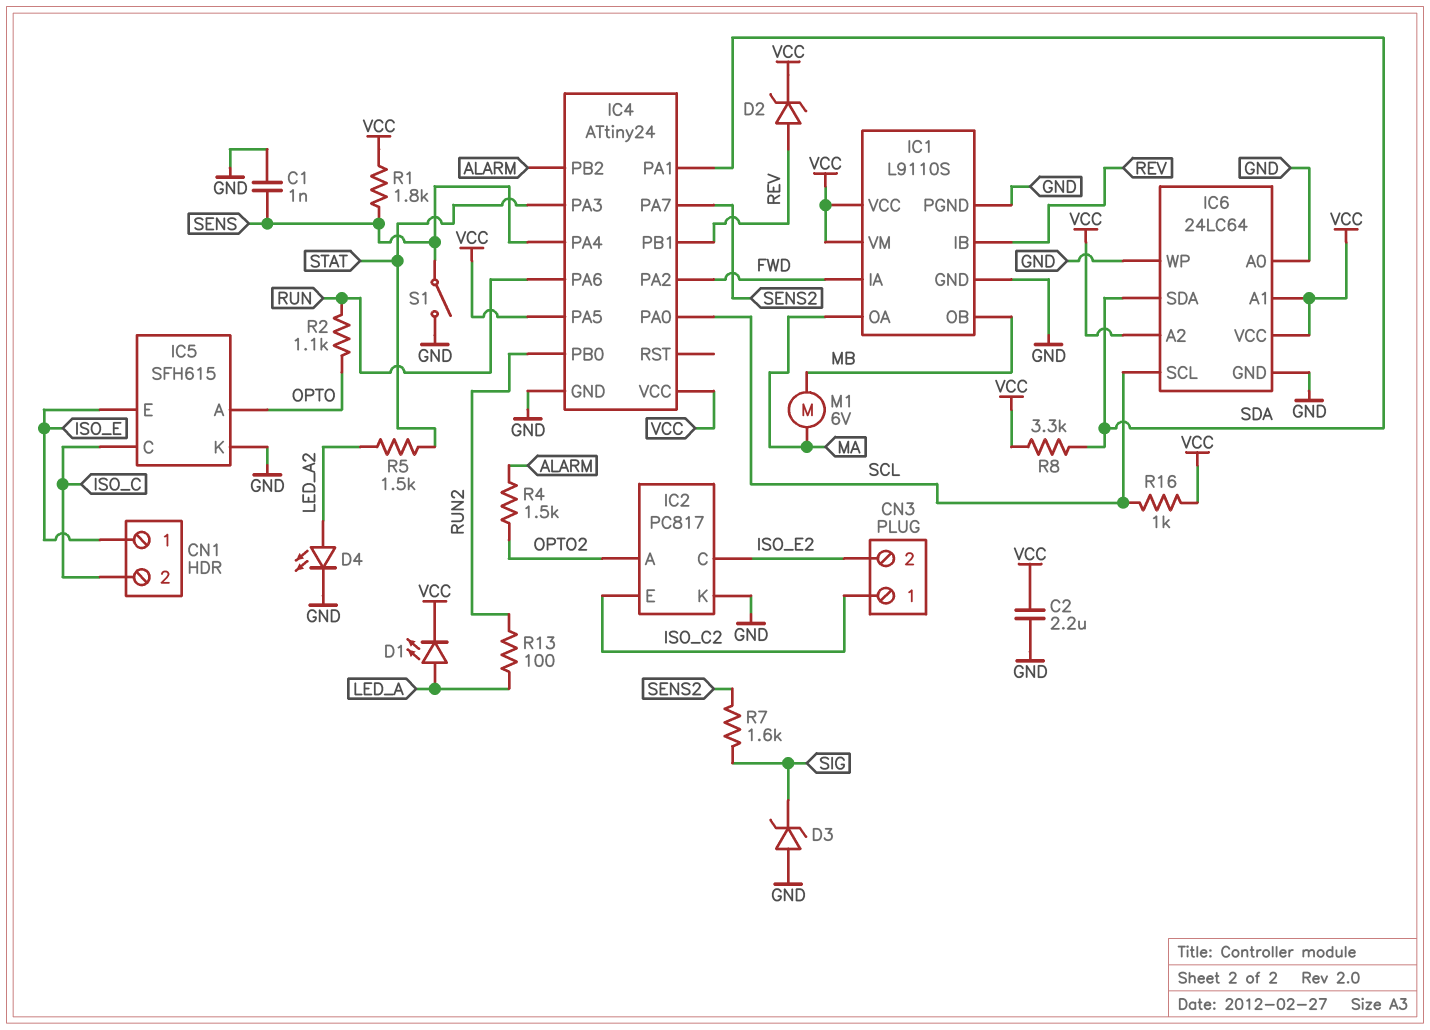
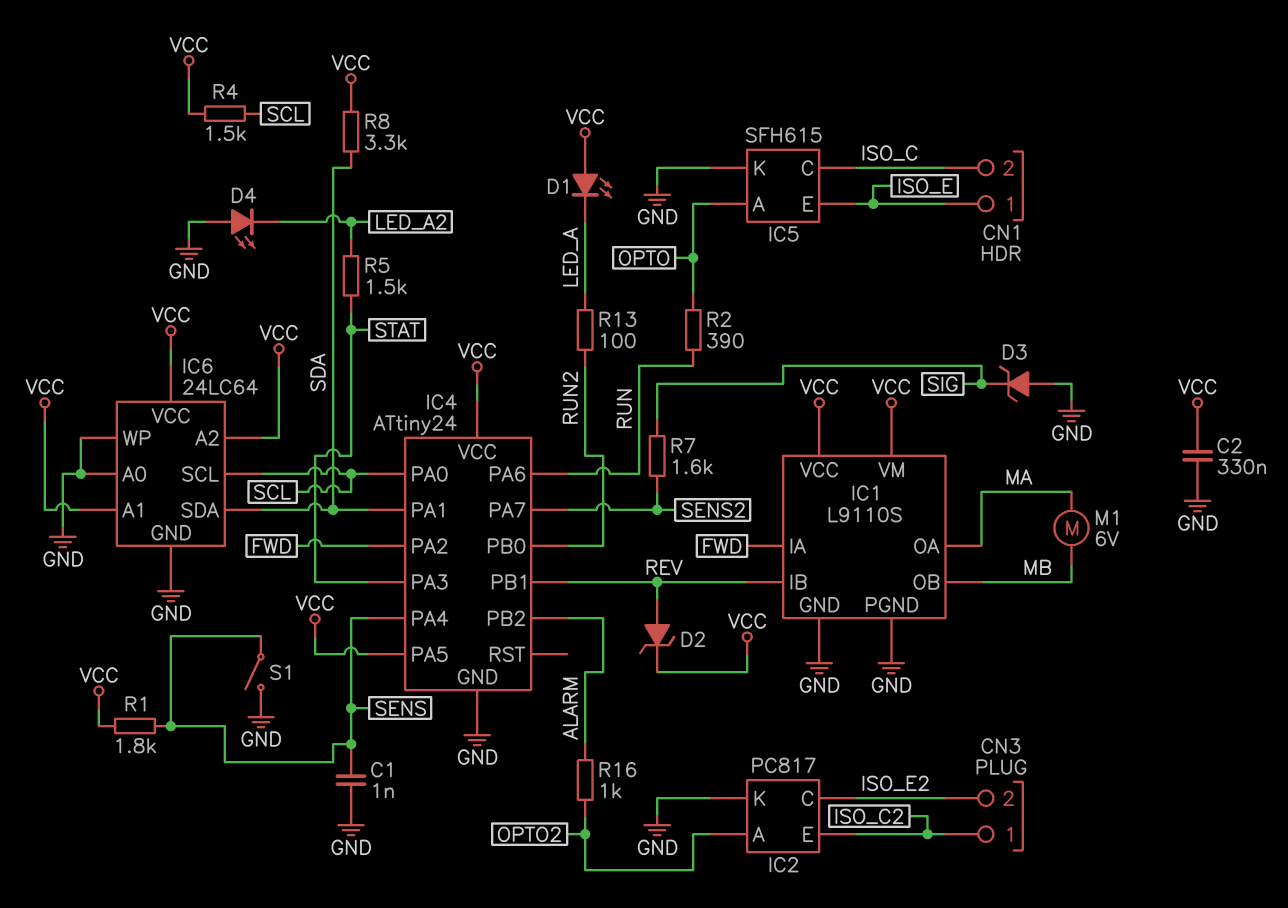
C2: 2.2uF (GND, VCC) -> 330nF (GND, VCC)
D1: LED (A LED_A, K VCC) -> LED (A VCC, K LED_A)
D4: LED (A LED_A2, K GND) -> LED (A GND, K LED_A2)
R2: 1.1k (OPTO, RUN) -> 390 (OPTO, RUN)
R4: 1.5k (ALARM, OPTO2) -> 1.5k (SCL, VCC)
R16: 1k (SCL, VCC) -> 1k (ALARM, OPTO2)

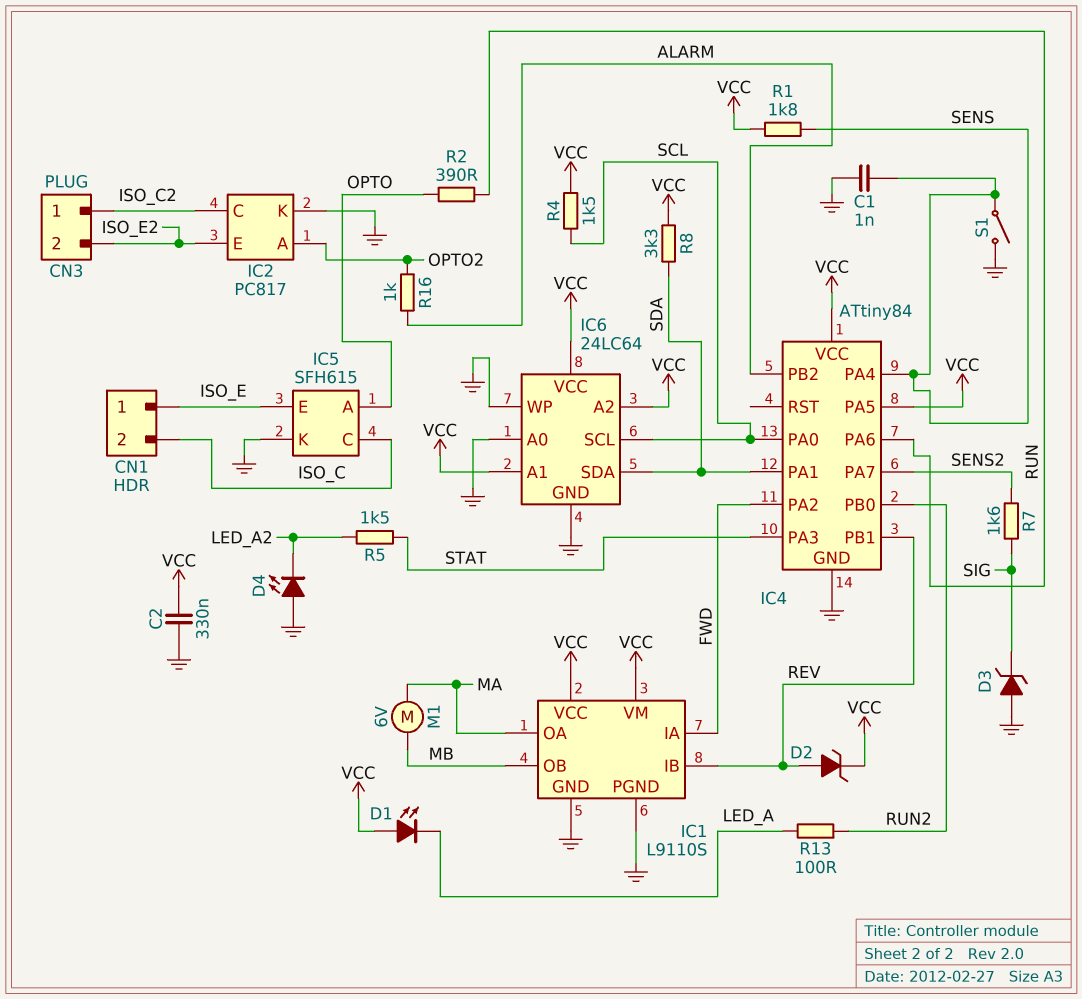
IC2 pin C: ISO_E2 -> ISO_C2
IC2 pin E: ISO_C2 -> ISO_E2
IC4: ATtiny24 -> ATtiny84

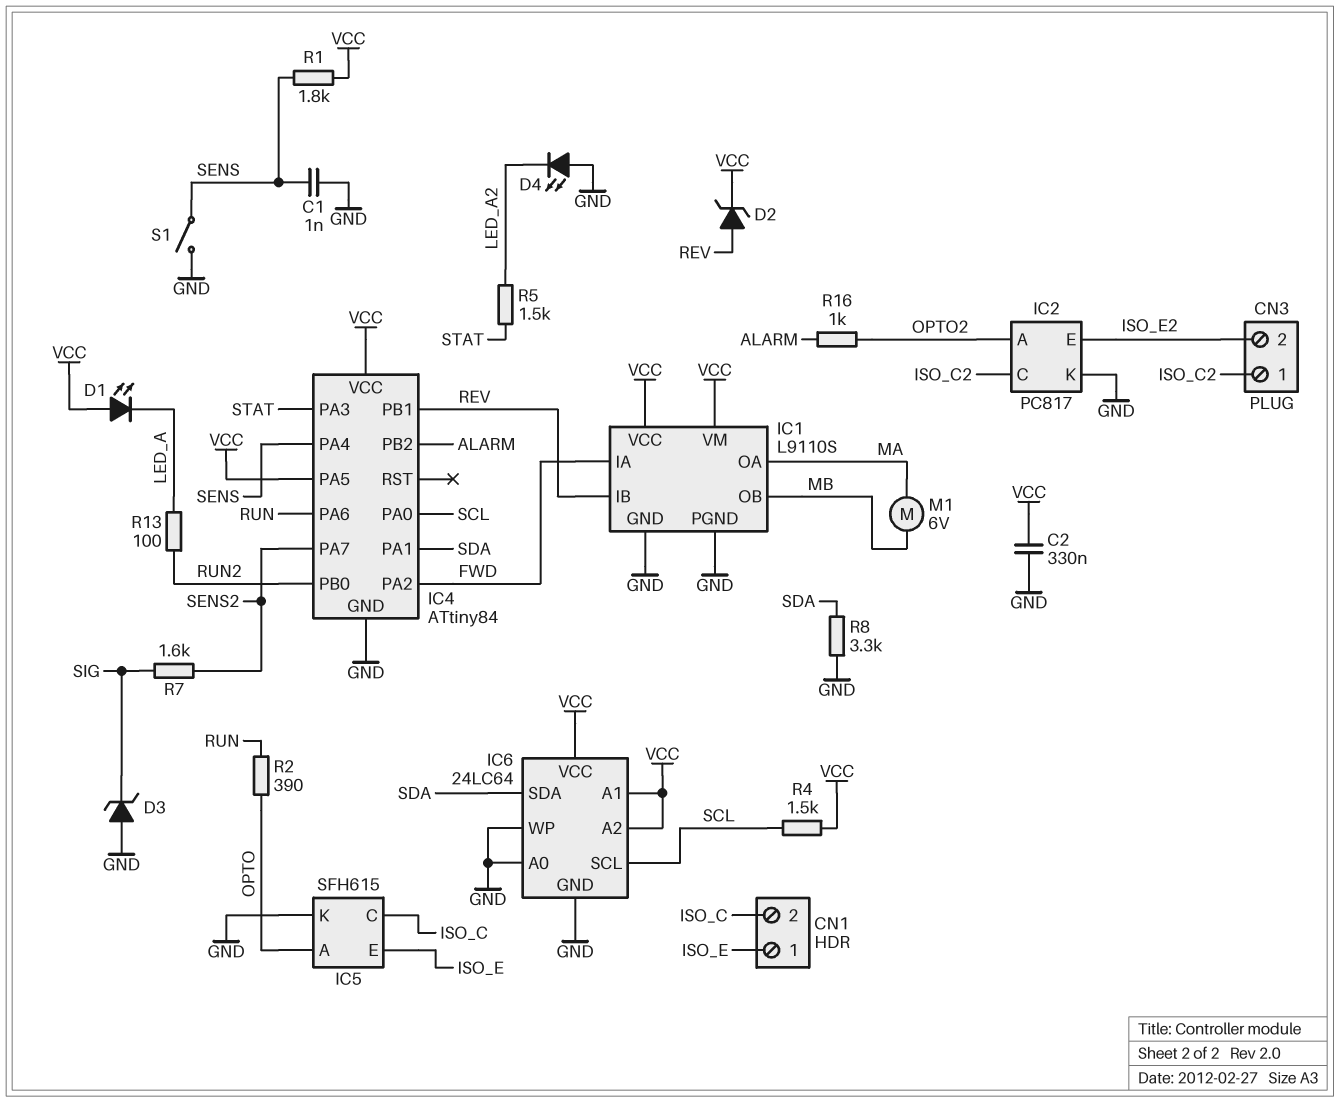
R8: 3.3k (SDA, VCC) -> 3.3k (GND, SDA)

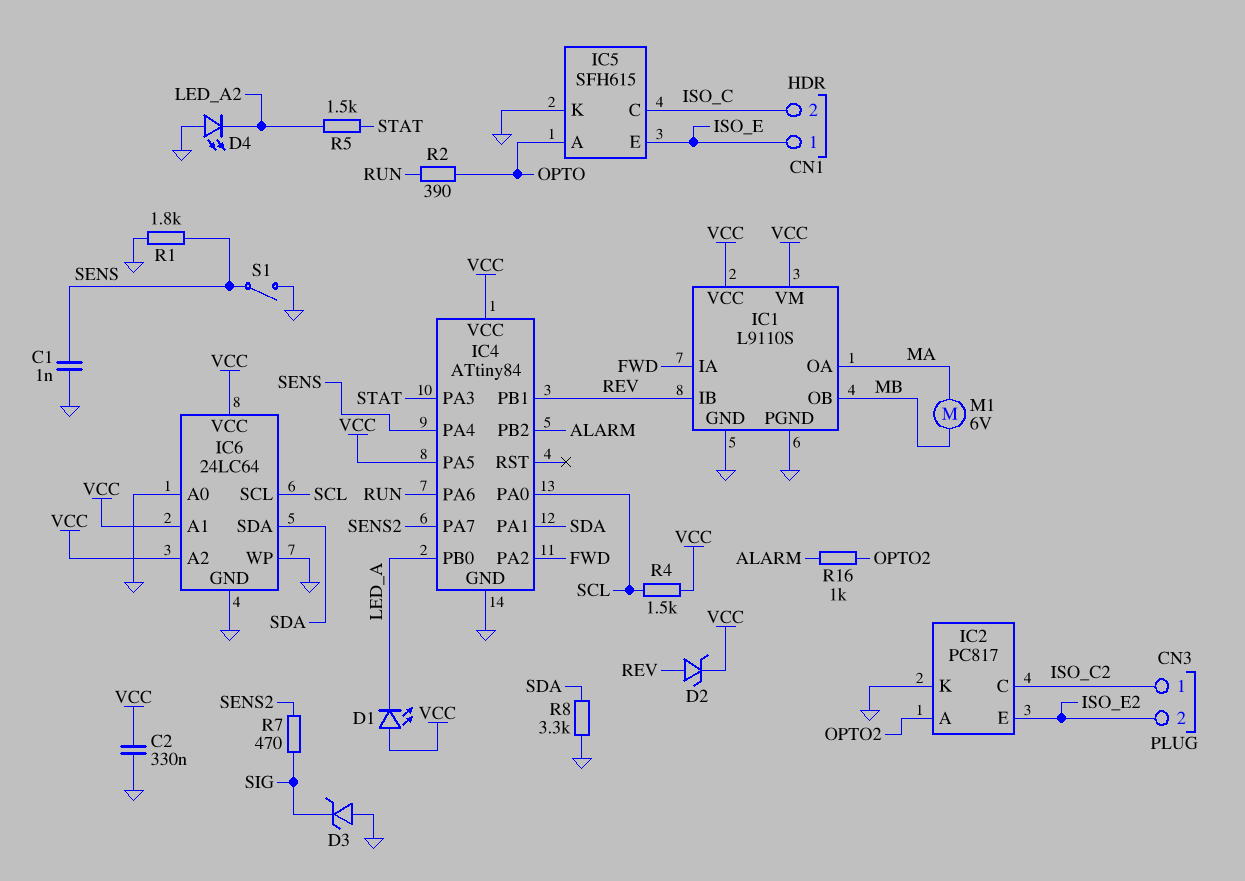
IC4 pin PB0: RUN2 -> LED_A
R1: 1.8k (SENS, VCC) -> 1.8k (GND, SENS)
R7: 1.6k (SENS2, SIG) -> 470 (SENS2, SIG)
R13: 100 (LED_A, RUN2) -> none

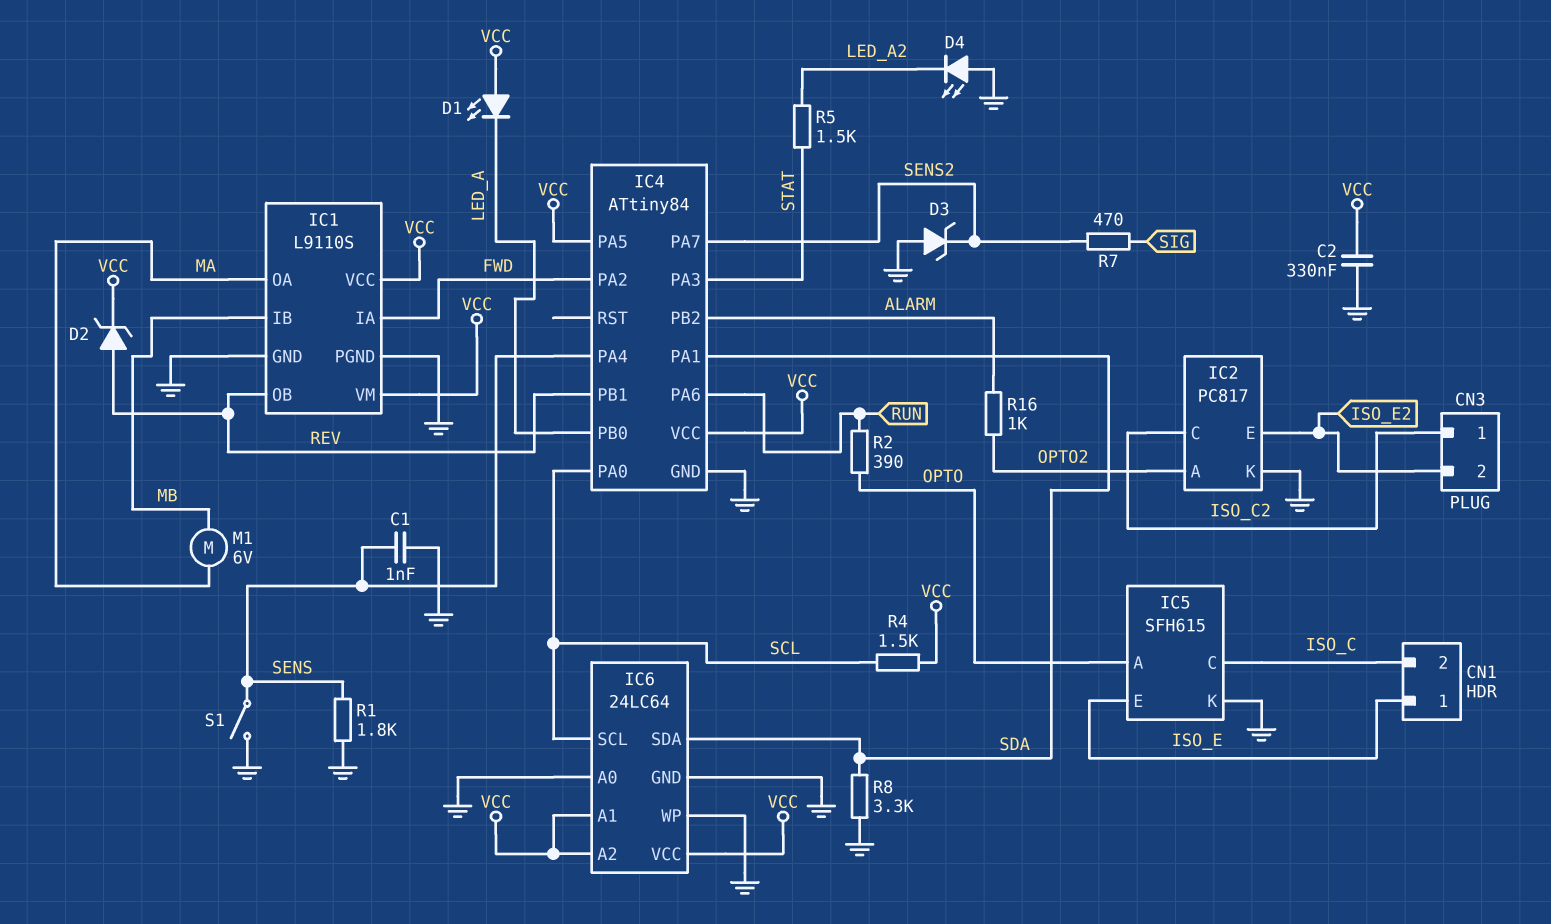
D3: zener (A GND, K SIG) -> zener (A GND, K SENS2)
IC1 pin IB: REV -> MB
IC1 pin OB: MB -> REV

